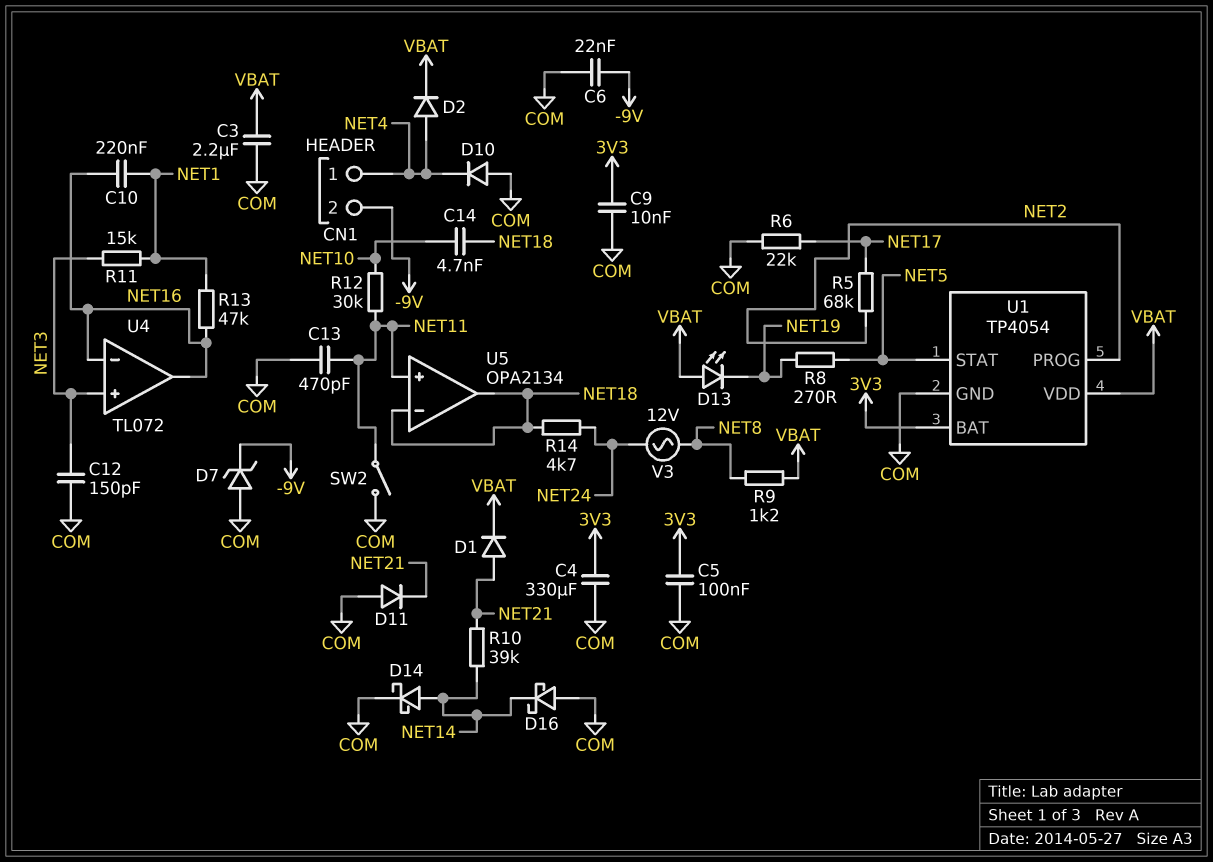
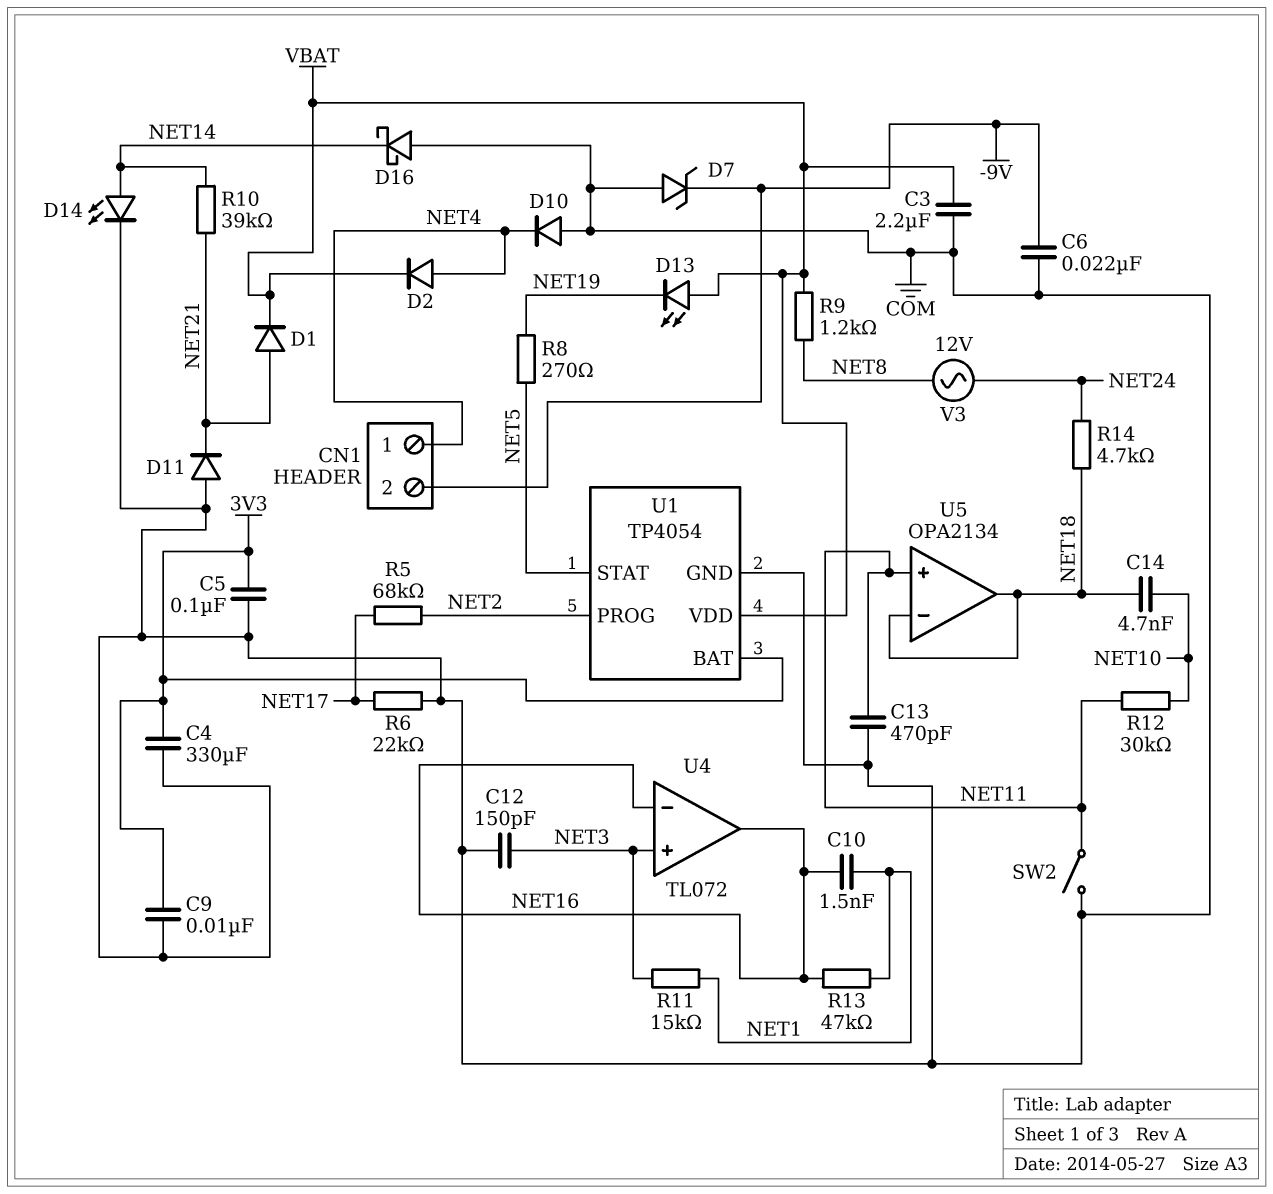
C10: 220nF (NET1, NET16) -> 1.5nF (NET1, NET16)
D14: schottky (A NET14, K COM) -> LED (A NET14, K COM)

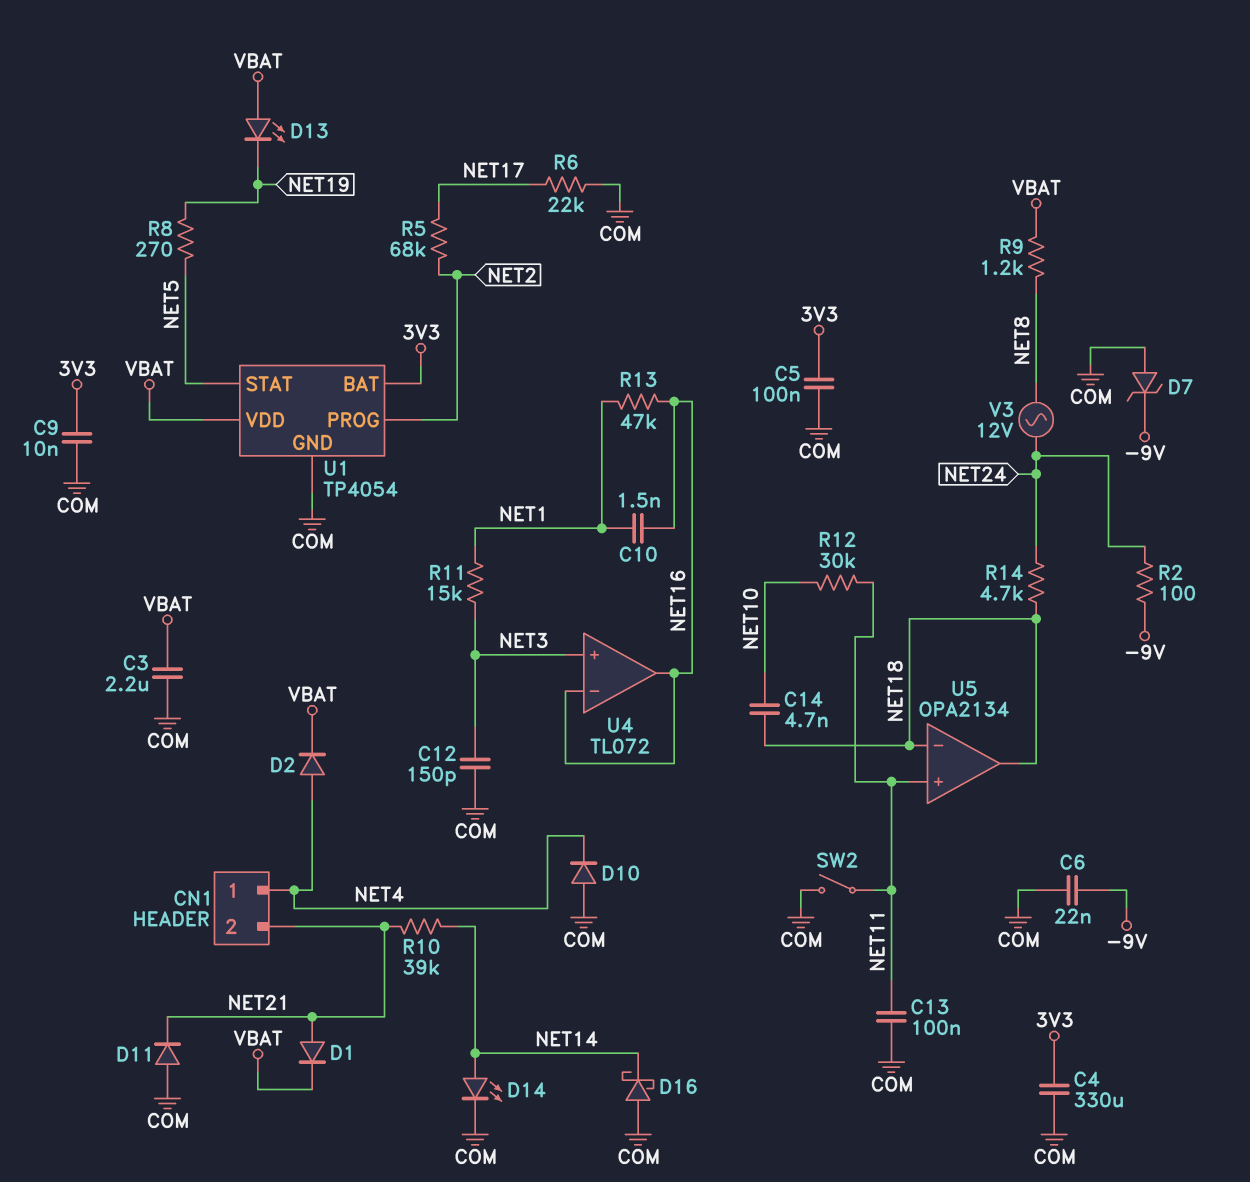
C13: 470pF (COM, NET11) -> 100nF (COM, NET11)
CN1 pin 2: -9V -> NET21
R2: none -> 100 (-9V, NET24)

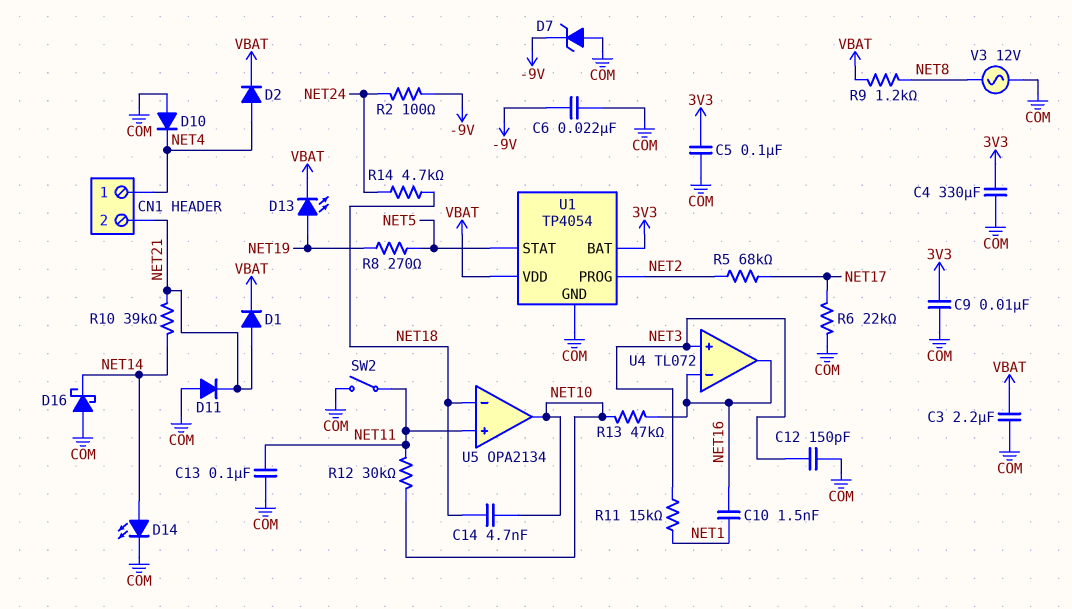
D13: LED (A VBAT, K NET19) -> LED (A NET19, K VBAT)
R13: 47k (NET1, NET16) -> 47k (NET10, NET16)
U5 pin out: NET18 -> NET10
V3: AC 12V (NET8, NET24) -> AC 12V (COM, NET8)

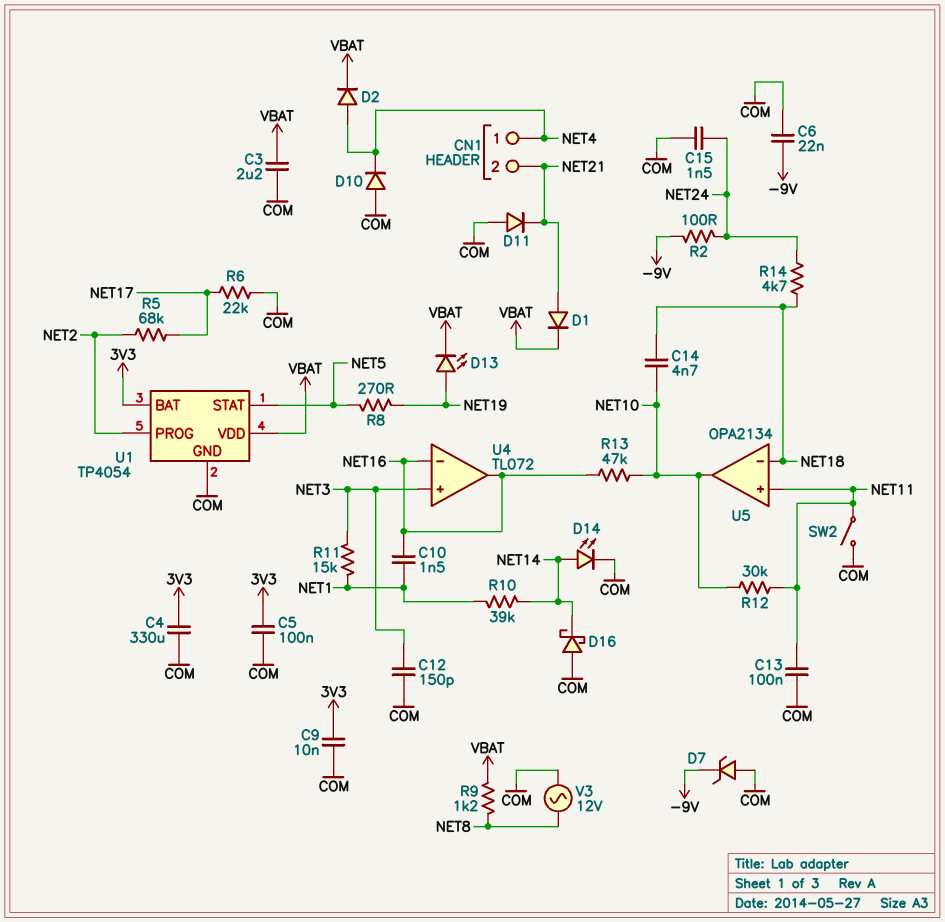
C15: none -> 1.5nF (COM, NET24)
R10: 39k (NET14, NET21) -> 39k (NET1, NET14)

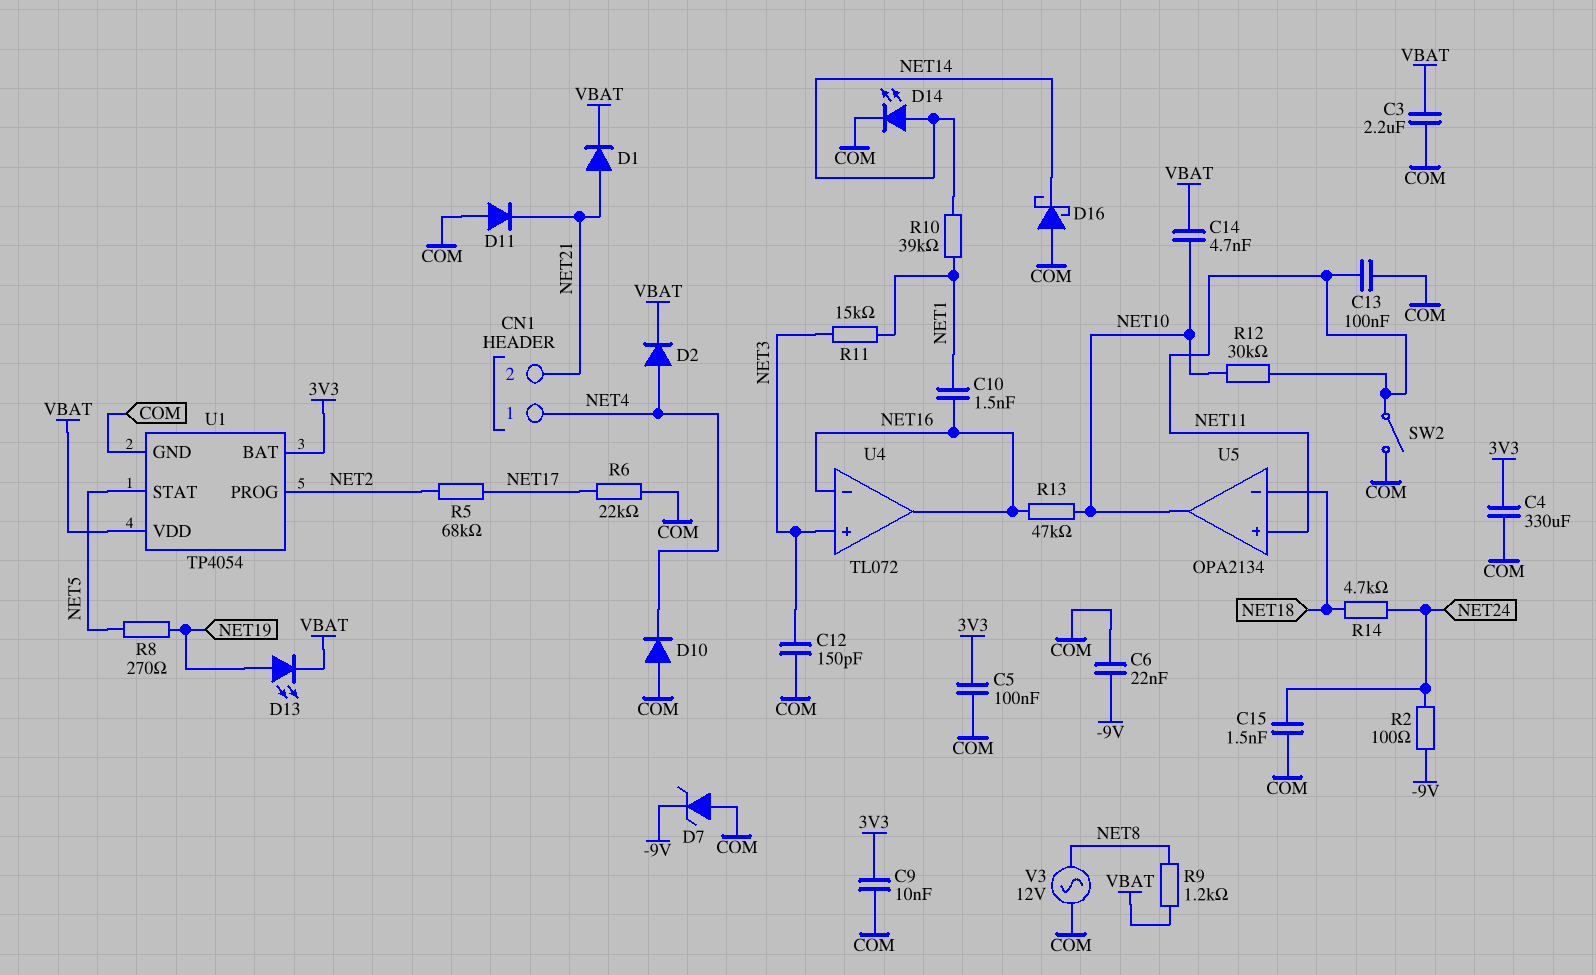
C14: 4.7nF (NET10, NET18) -> 4.7nF (NET10, VBAT)

